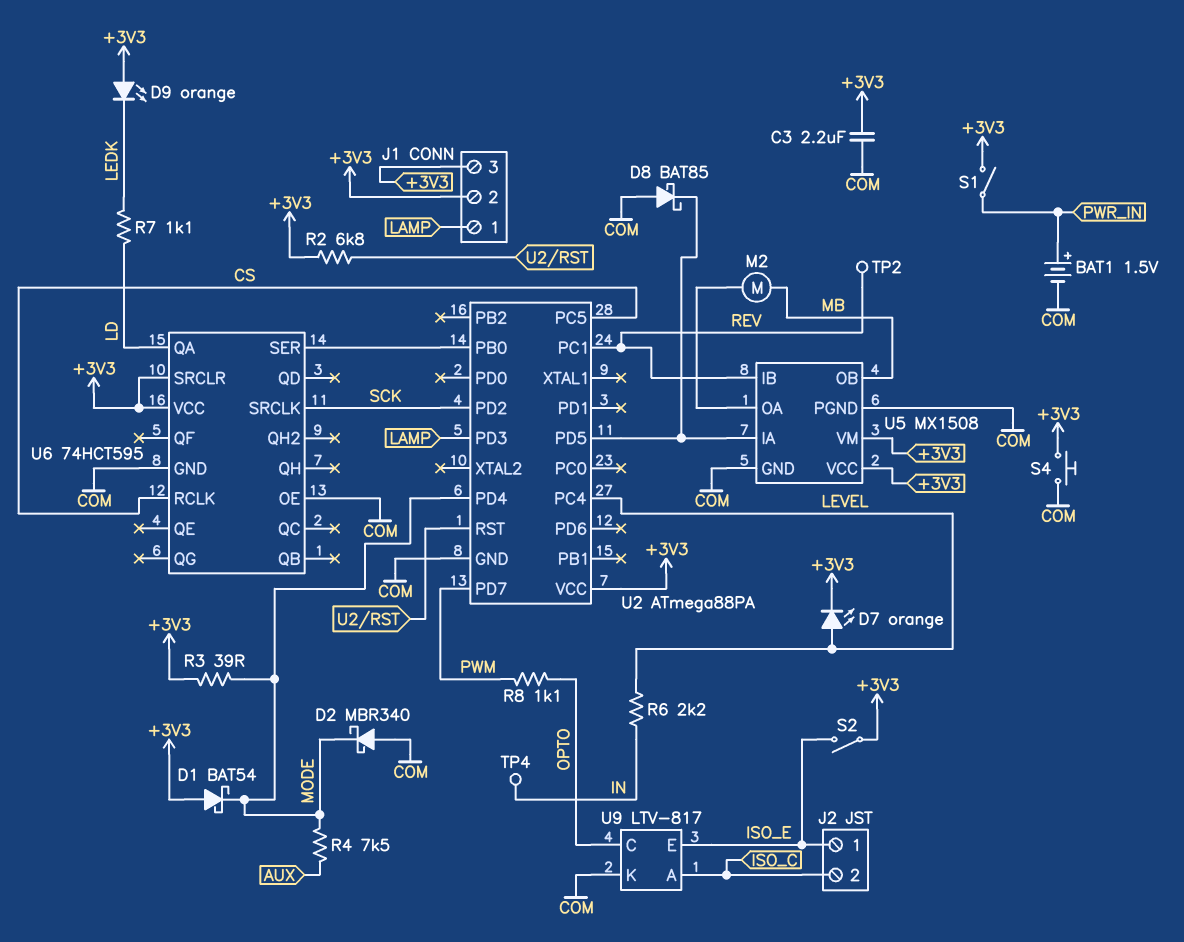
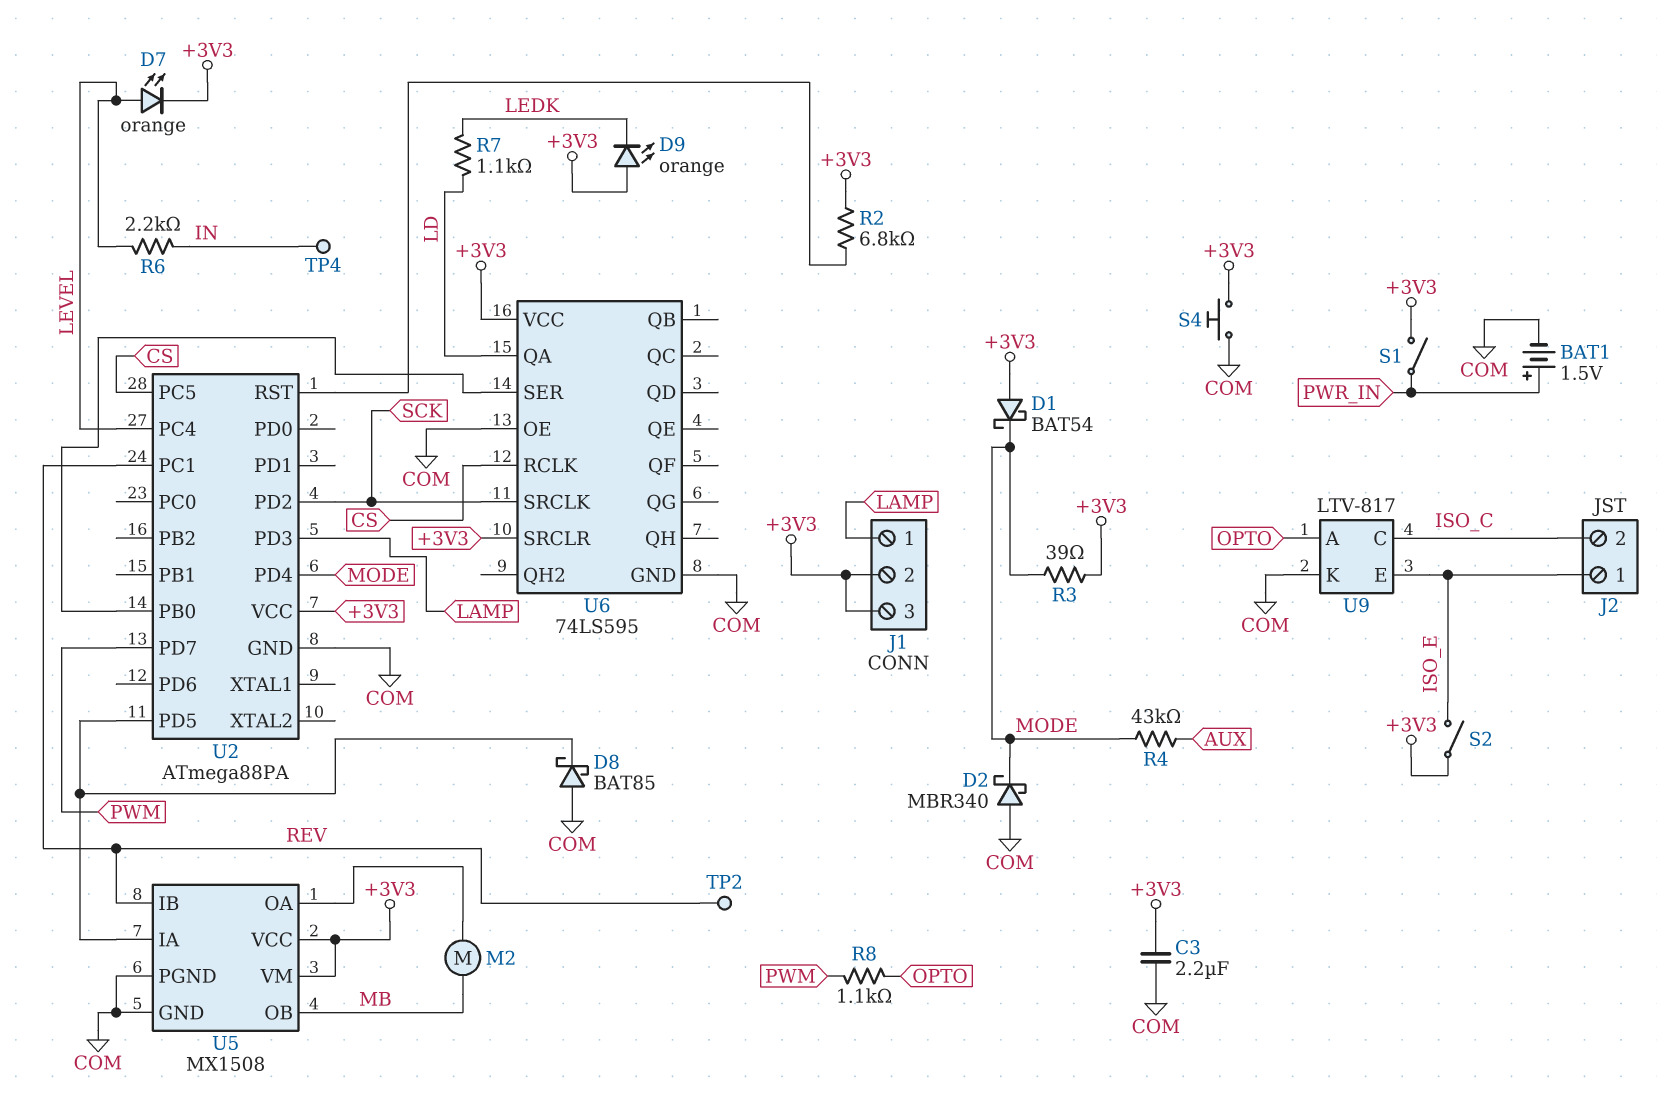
R4: 7.5k (AUX, MODE) -> 43k (AUX, MODE)
U6: 74HCT595 -> 74LS595
U9 pin A: ISO_C -> OPTO
U9 pin C: OPTO -> ISO_C

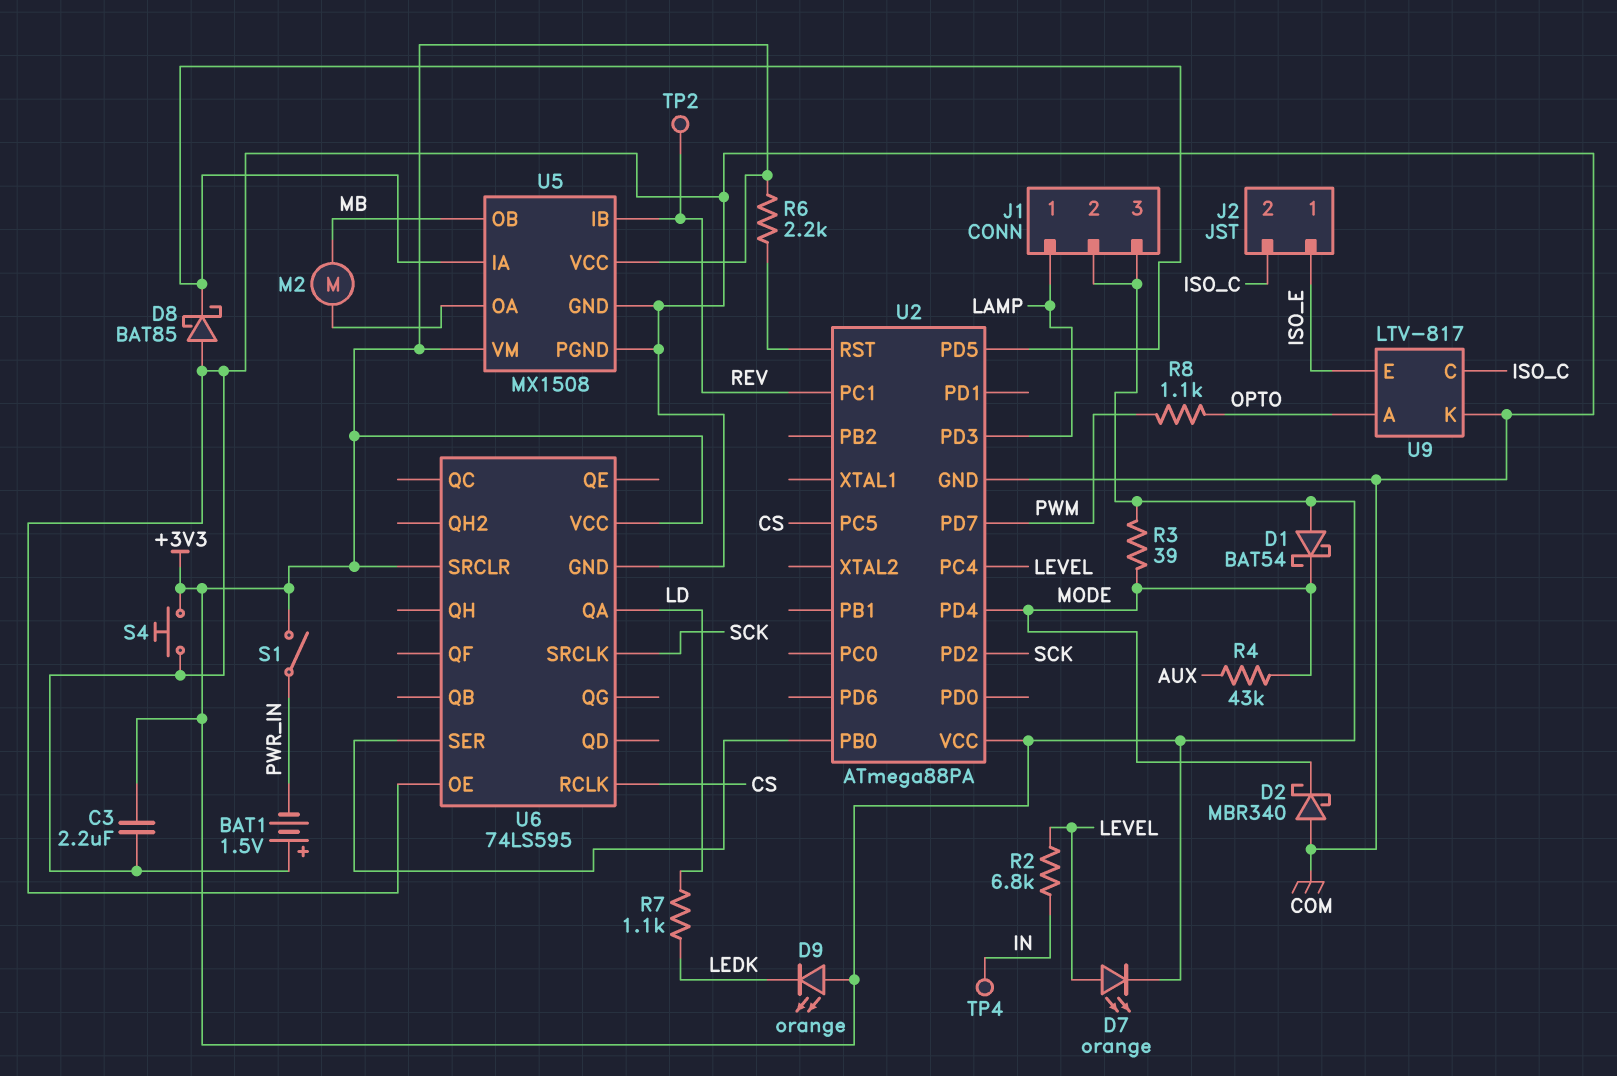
BAT1: 1.5V (plus PWR_IN, minus COM) -> 1.5V (plus COM, minus PWR_IN)
R2: 6.8k (+3V3, U2/RST) -> 6.8k (IN, LEVEL)
R6: 2.2k (IN, LEVEL) -> 2.2k (+3V3, U2/RST)
S2: switch (+3V3, ISO_E) -> none

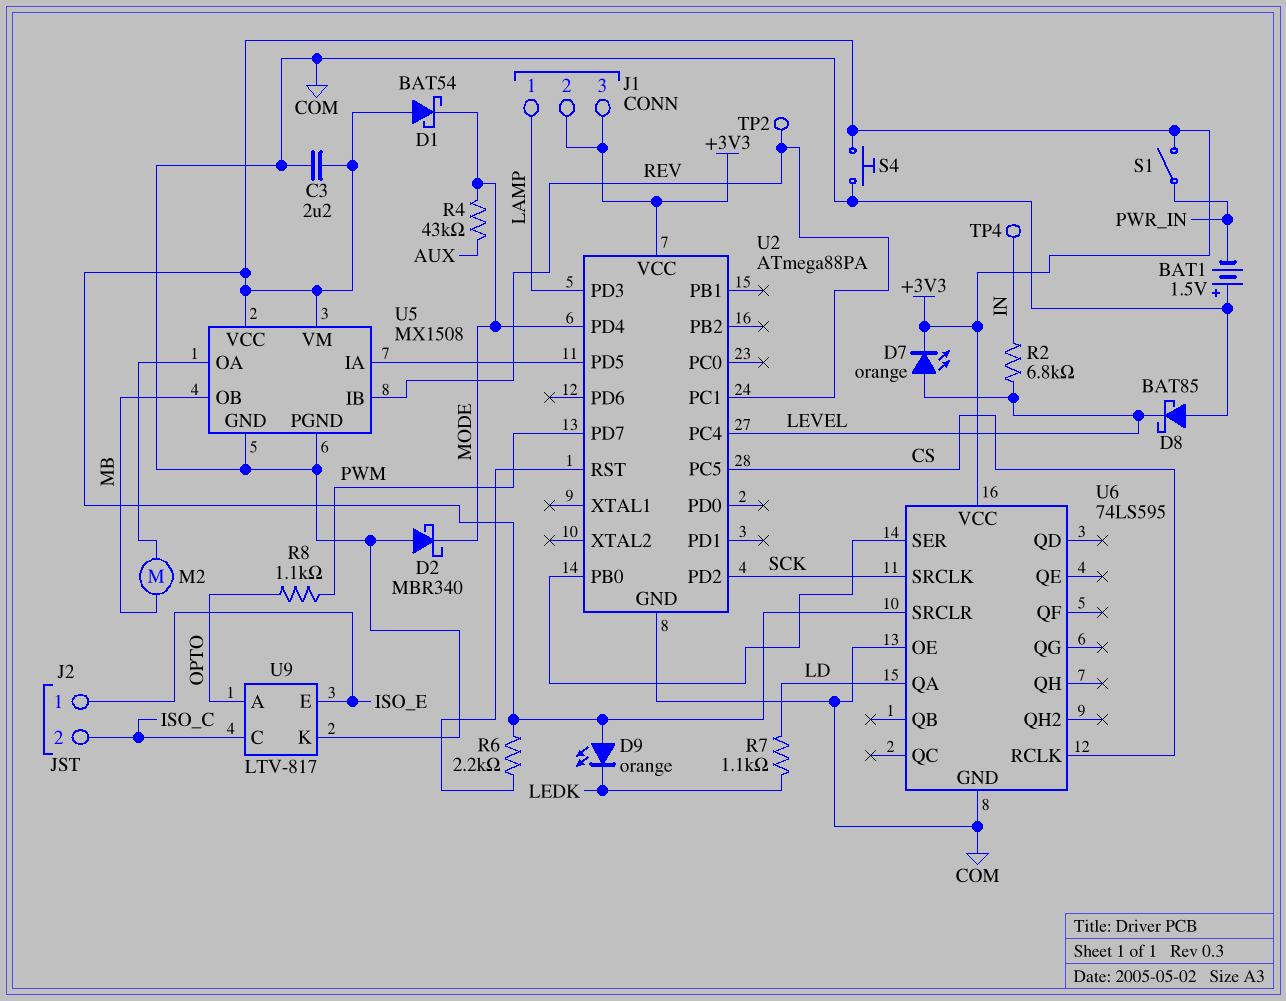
D8: schottky BAT85 (A COM, K U2/PD5) -> schottky BAT85 (A COM, K LEVEL)
R3: 39 (+3V3, MODE) -> none

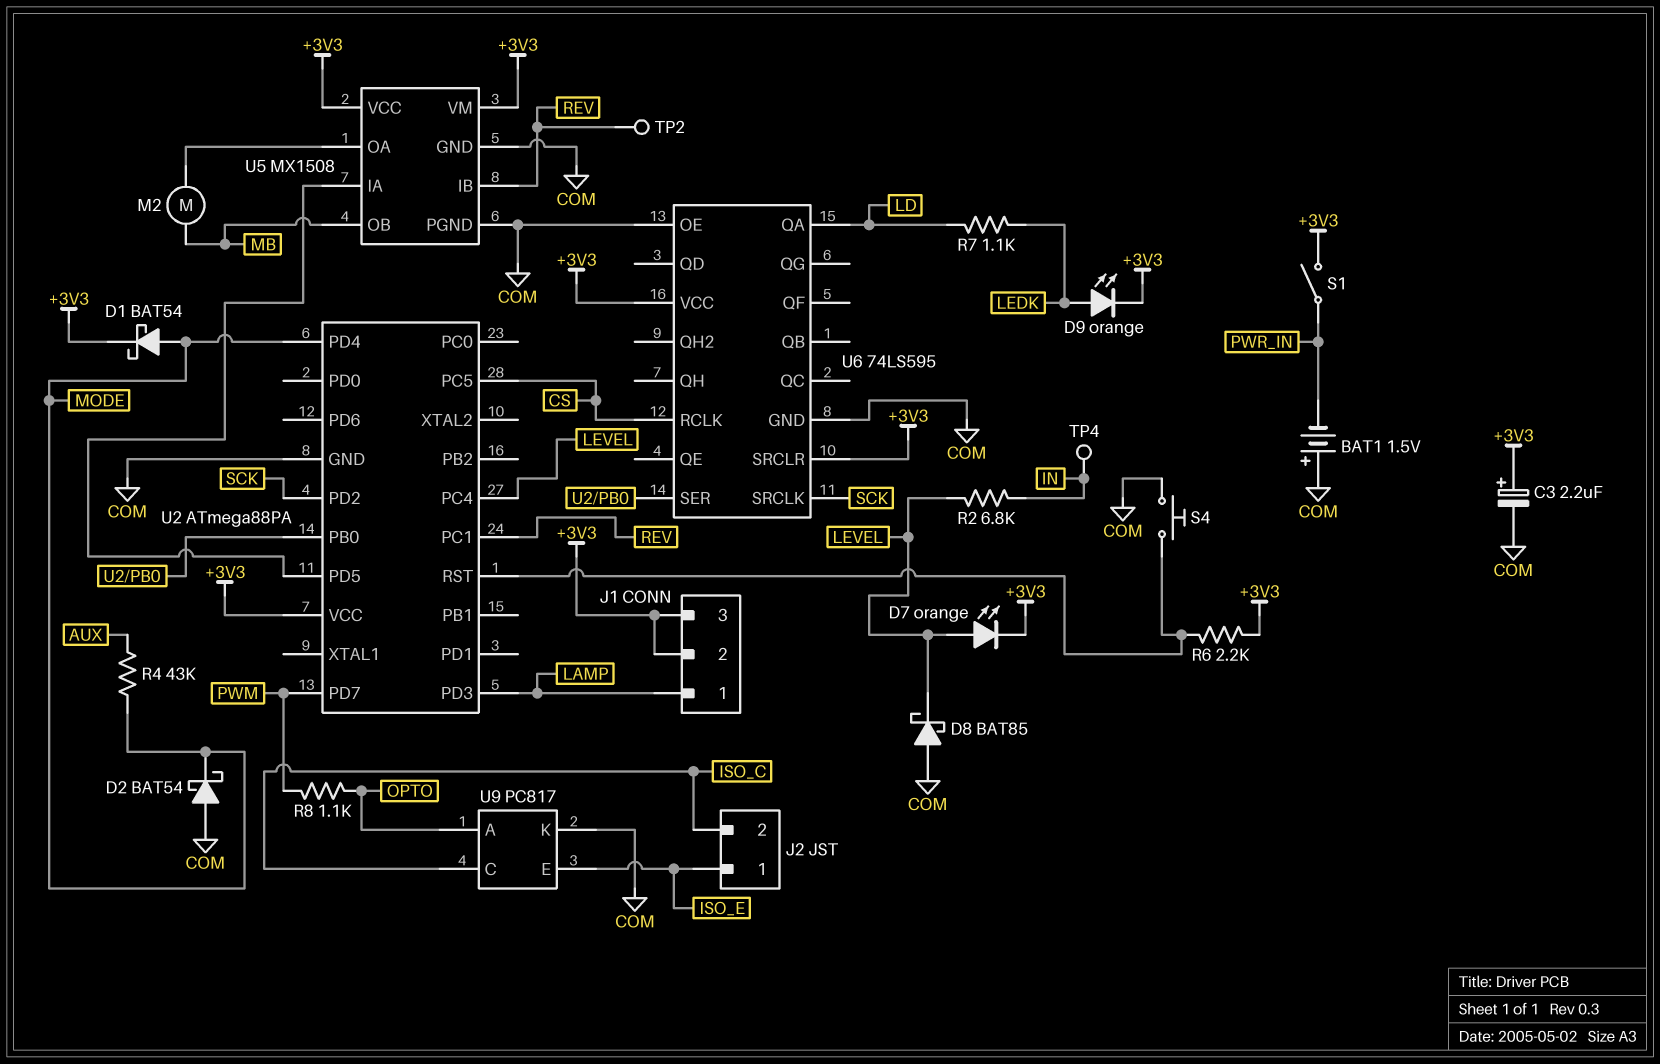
C3: 2.2uF (+3V3, COM) -> 2.2uF (plus +3V3, minus COM)
D1: schottky BAT54 (A +3V3, K MODE) -> schottky BAT54 (A MODE, K +3V3)
D2: schottky MBR340 (A COM, K MODE) -> schottky BAT54 (A COM, K MODE)
D9: LED orange (A +3V3, K LEDK) -> LED orange (A LEDK, K +3V3)
S4: button (+3V3, COM) -> button (COM, U2/RST)
U9: LTV-817 -> PC817

